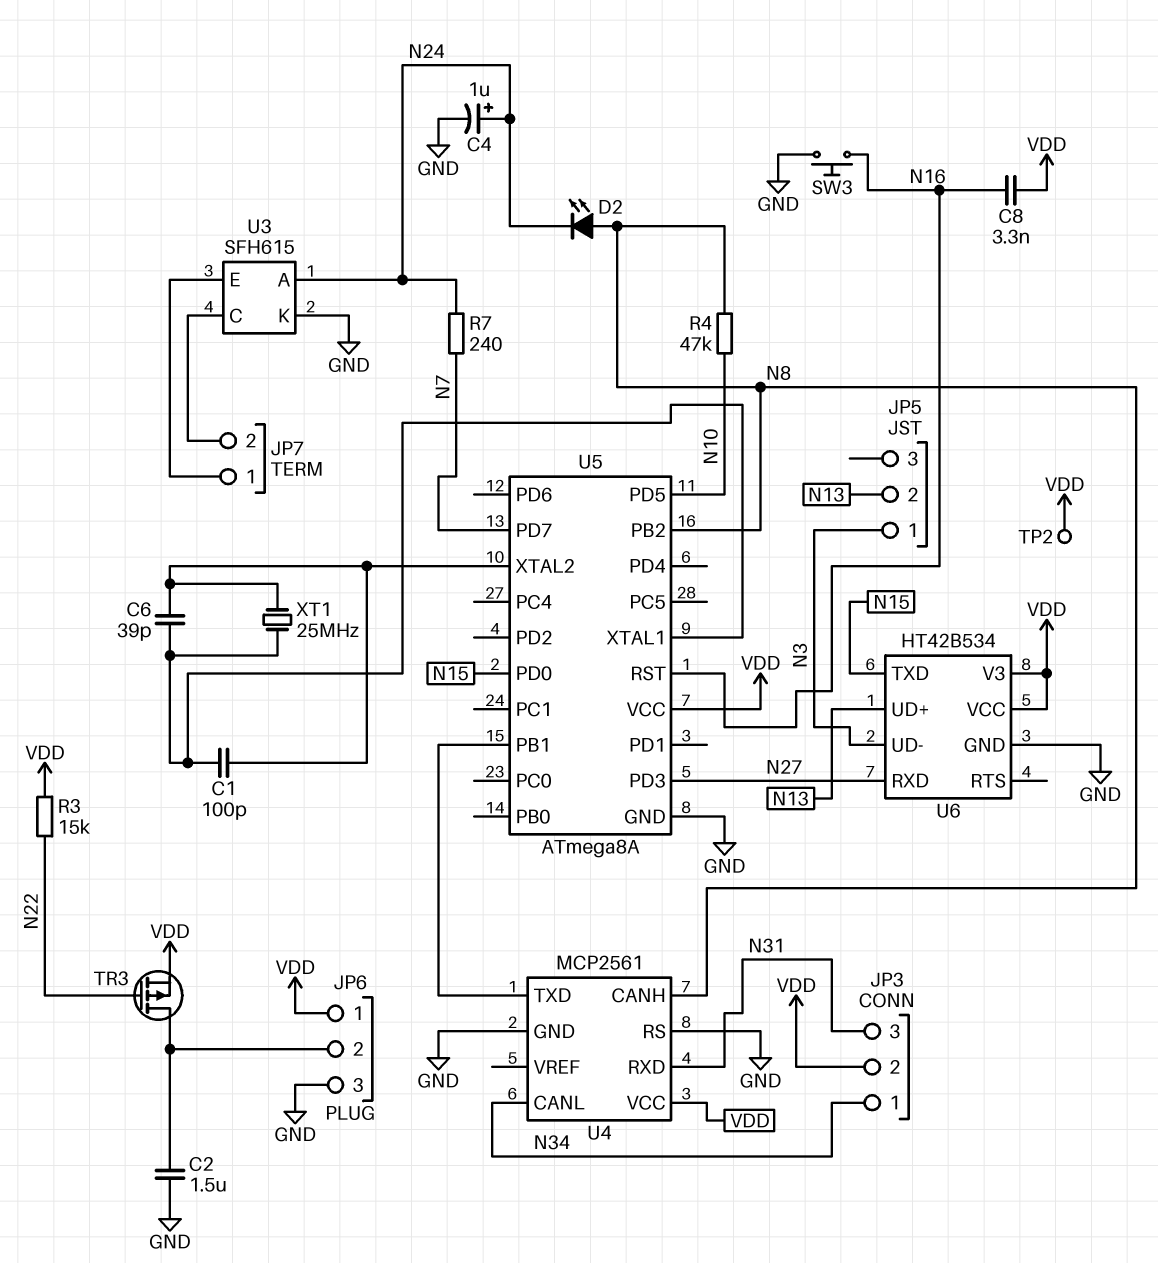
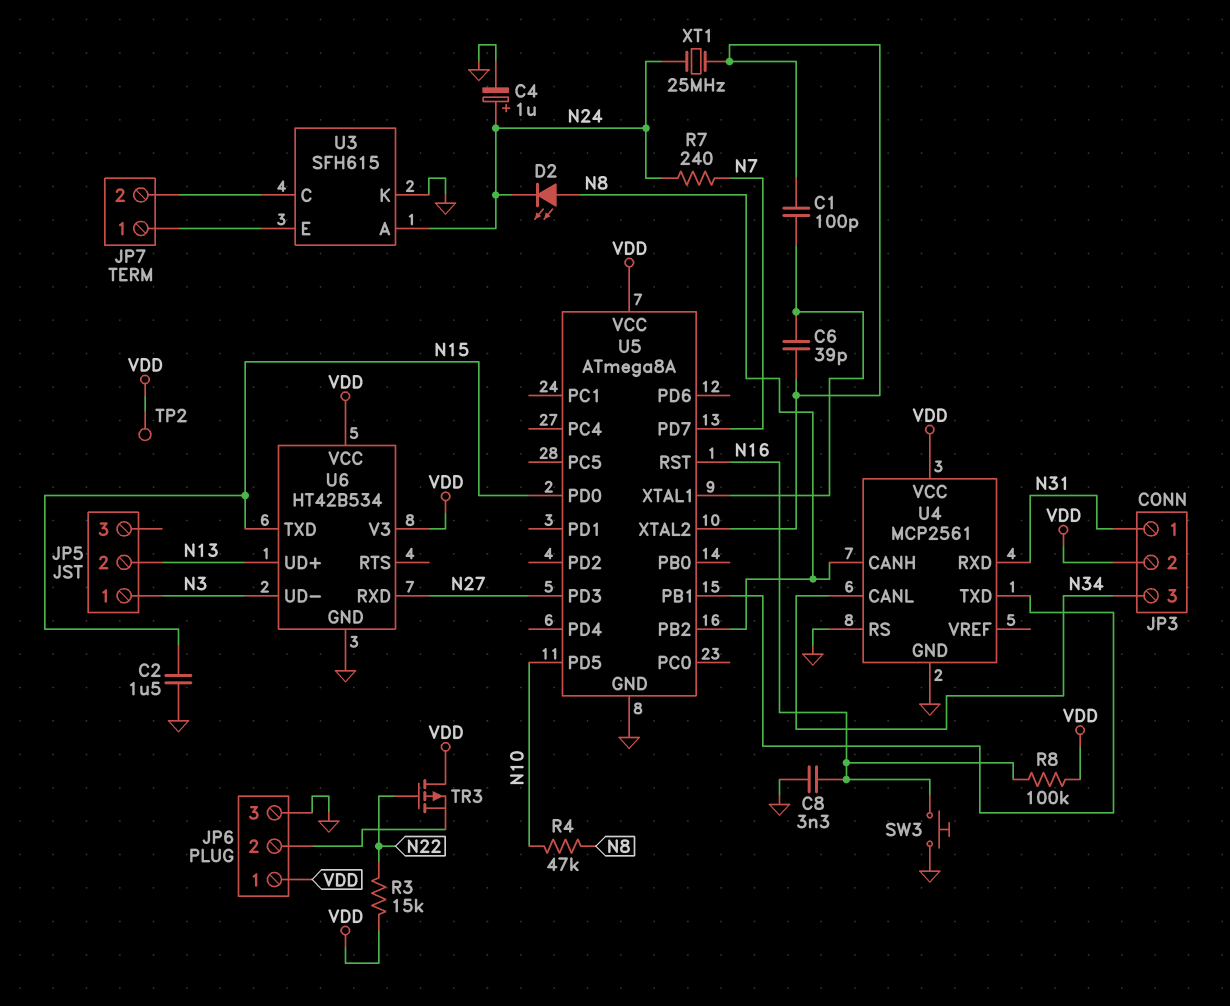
C2: 1.5uF (GND, JP6/2) -> 1.5uF (GND, N15)
C8: 3.3nF (N16, VDD) -> 3.3nF (GND, N16)
JP3 pin 1: N34 -> N31
JP3 pin 3: N31 -> N34
R8: none -> 100k (N16, VDD)
TR3: PMOS (G N22, D JP6/2, S VDD) -> PMOS (G N22, D VDD, S JP6/2)
XT1: 25MHz (U5/XTAL1, U5/XTAL2) -> 25MHz (N24, U5/XTAL2)

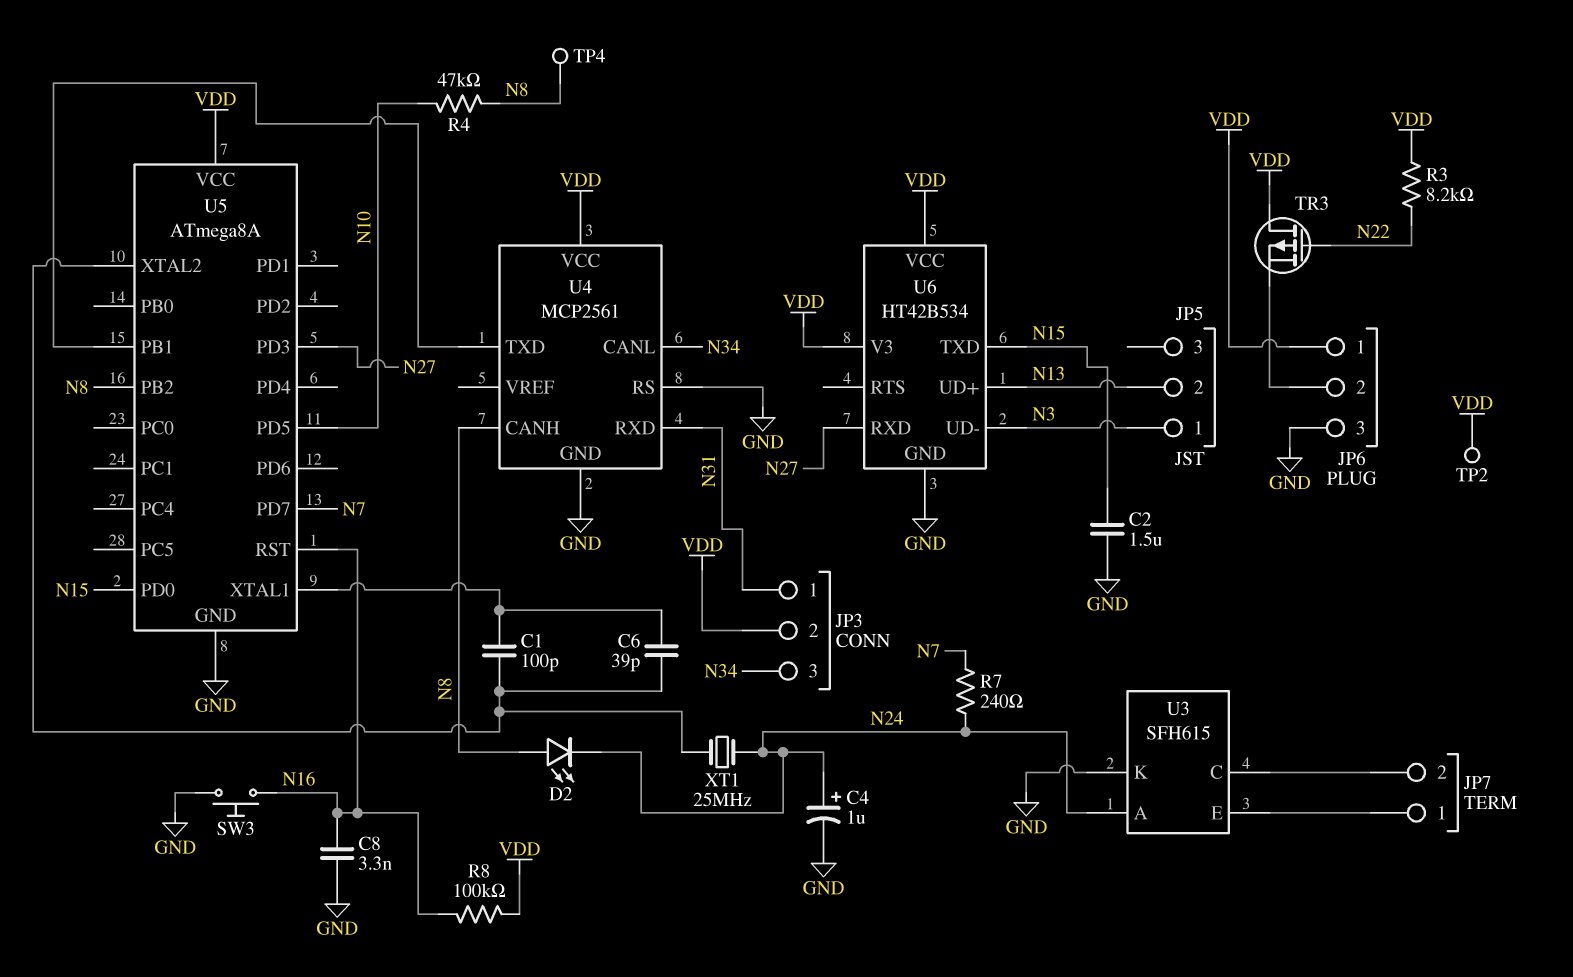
R3: 15k (N22, VDD) -> 8.2k (N22, VDD)
TP4: none -> test point (N8)

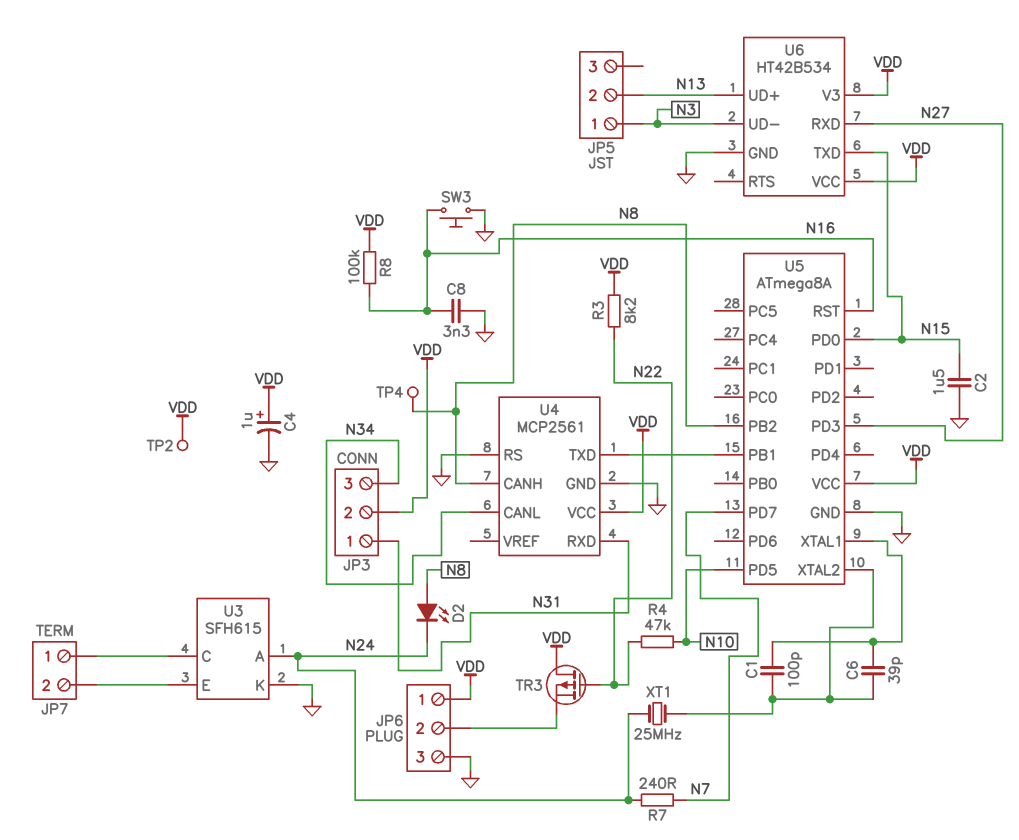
C4: 1uF (plus N24, minus GND) -> 1uF (plus VDD, minus GND)
R4: 47k (N8, N10) -> 47k (N10, N22)
U3 pin C: JP7/2 -> JP7/1
U3 pin E: JP7/1 -> JP7/2

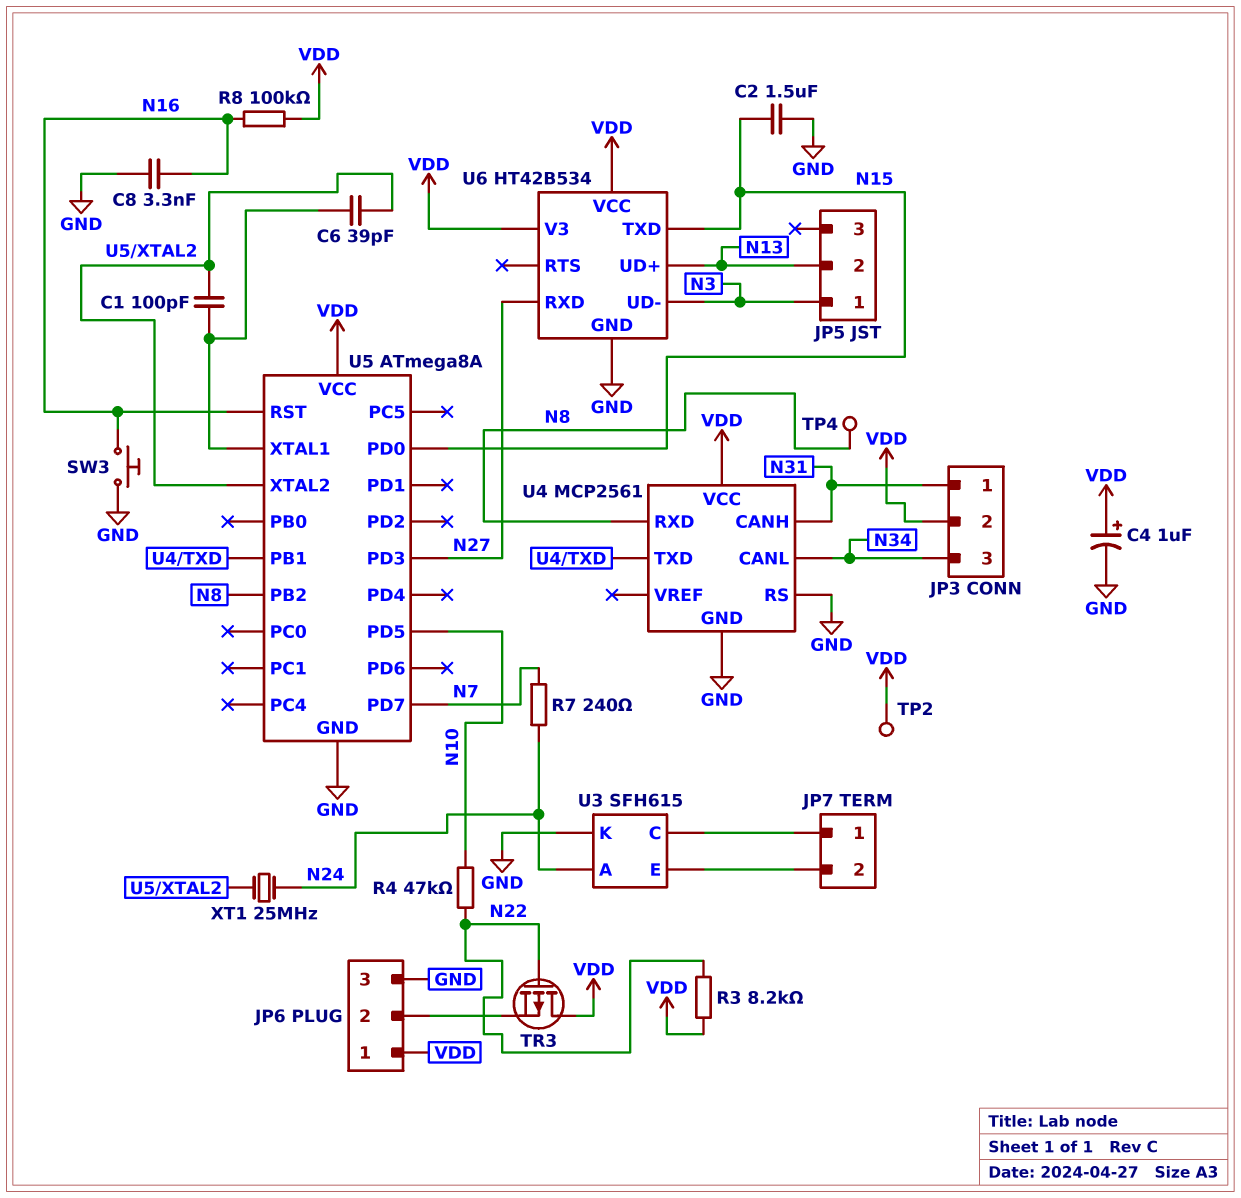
D2: LED (A N8, K N24) -> none
U4 pin CANH: N8 -> N31
U4 pin RXD: N31 -> N8

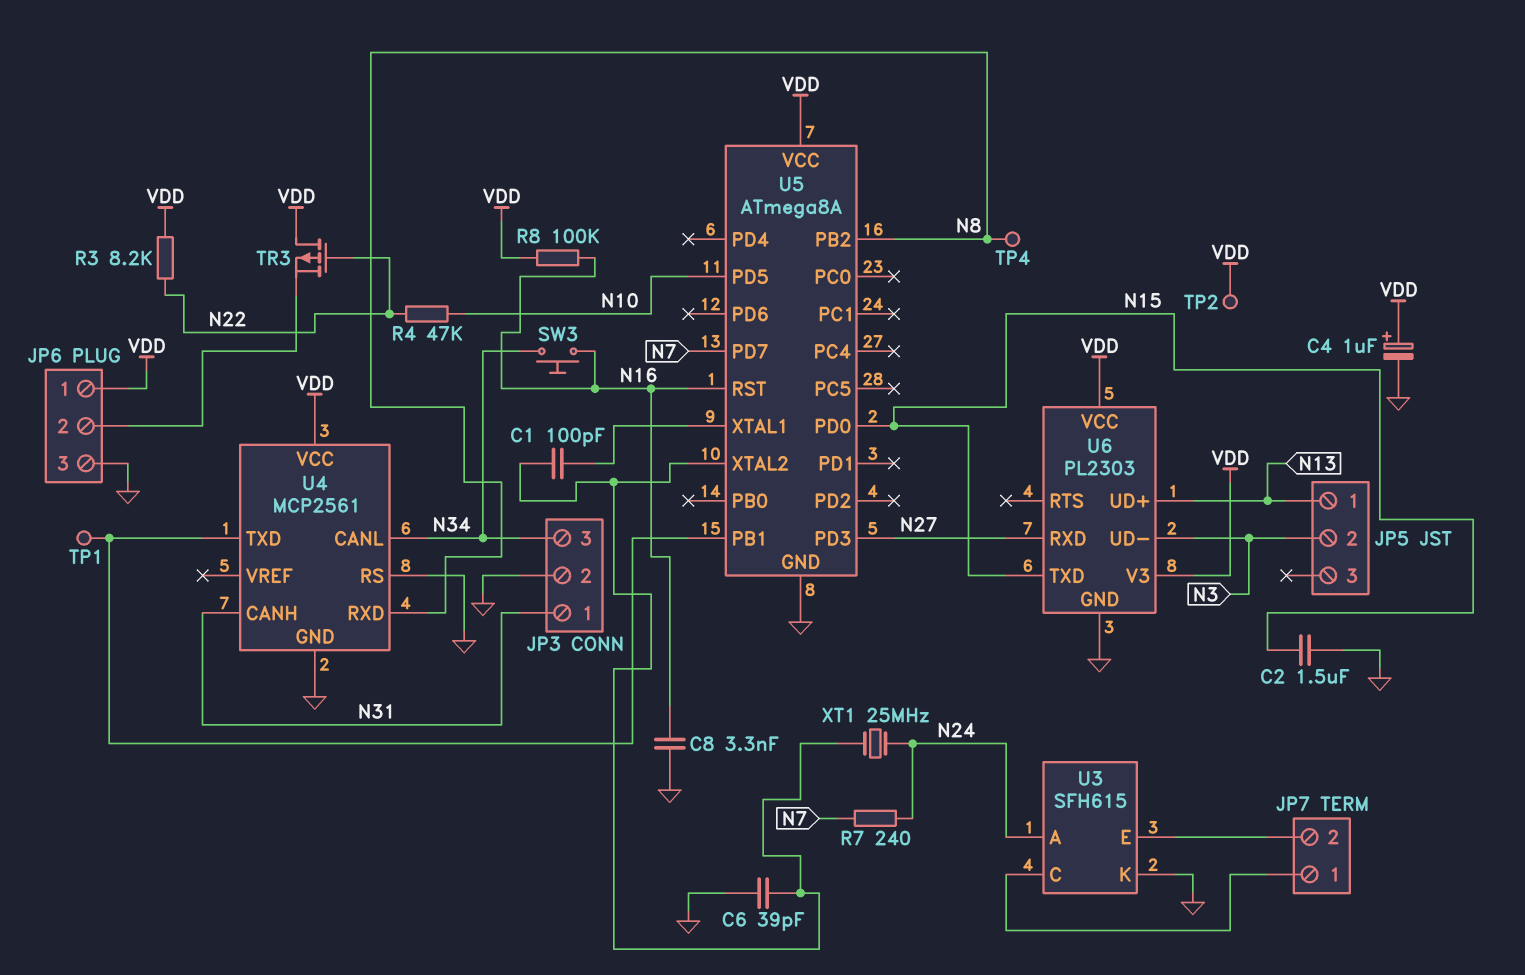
C6: 39pF (U5/XTAL1, U5/XTAL2) -> 39pF (GND, U5/XTAL2)
JP3 pin 2: VDD -> GND
JP5 pin 1: N3 -> N13
JP5 pin 2: N13 -> N3
SW3: button (GND, N16) -> button (N16, N34)
TP1: none -> test point (U4/TXD)
U6: HT42B534 -> PL2303

